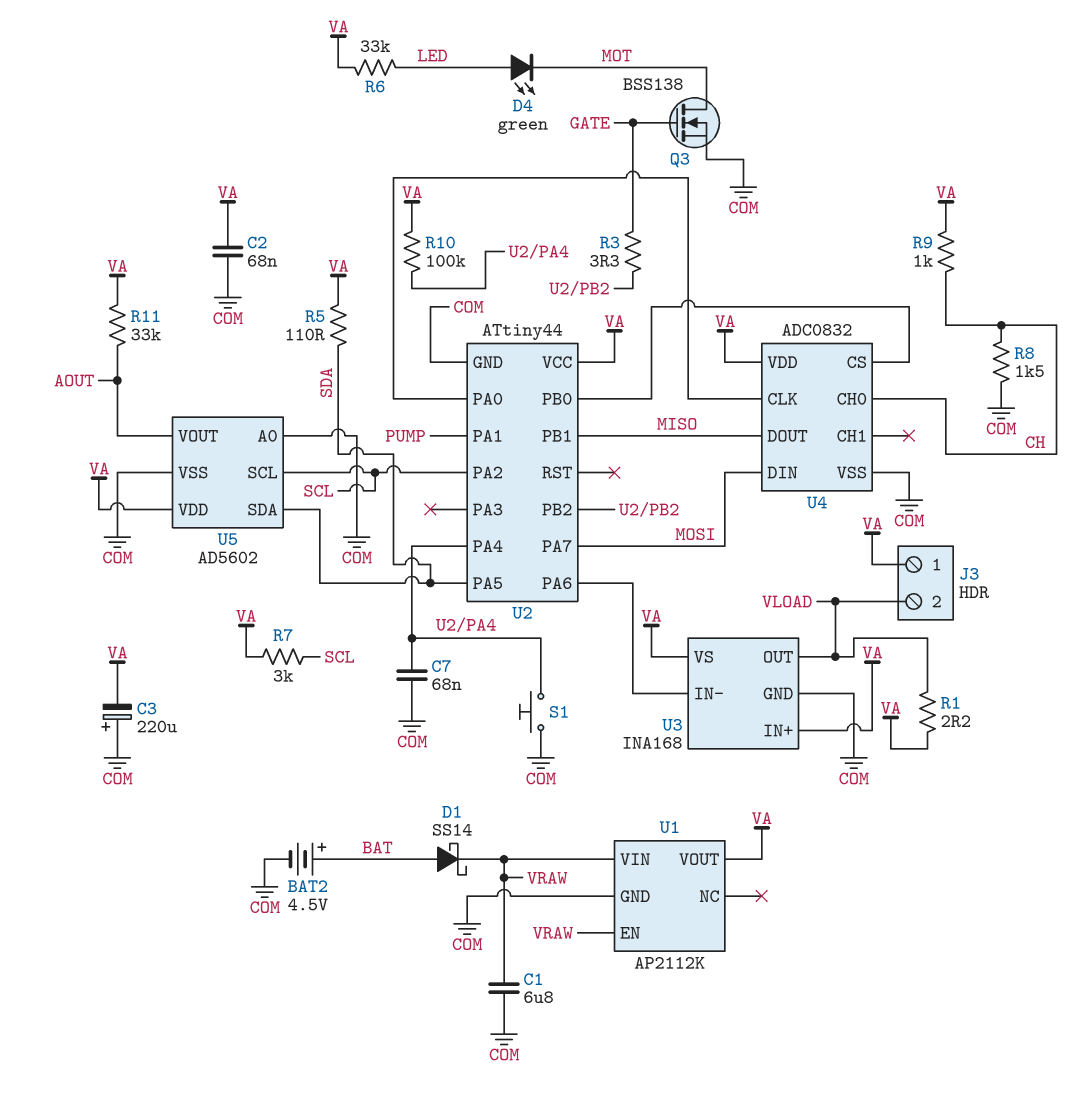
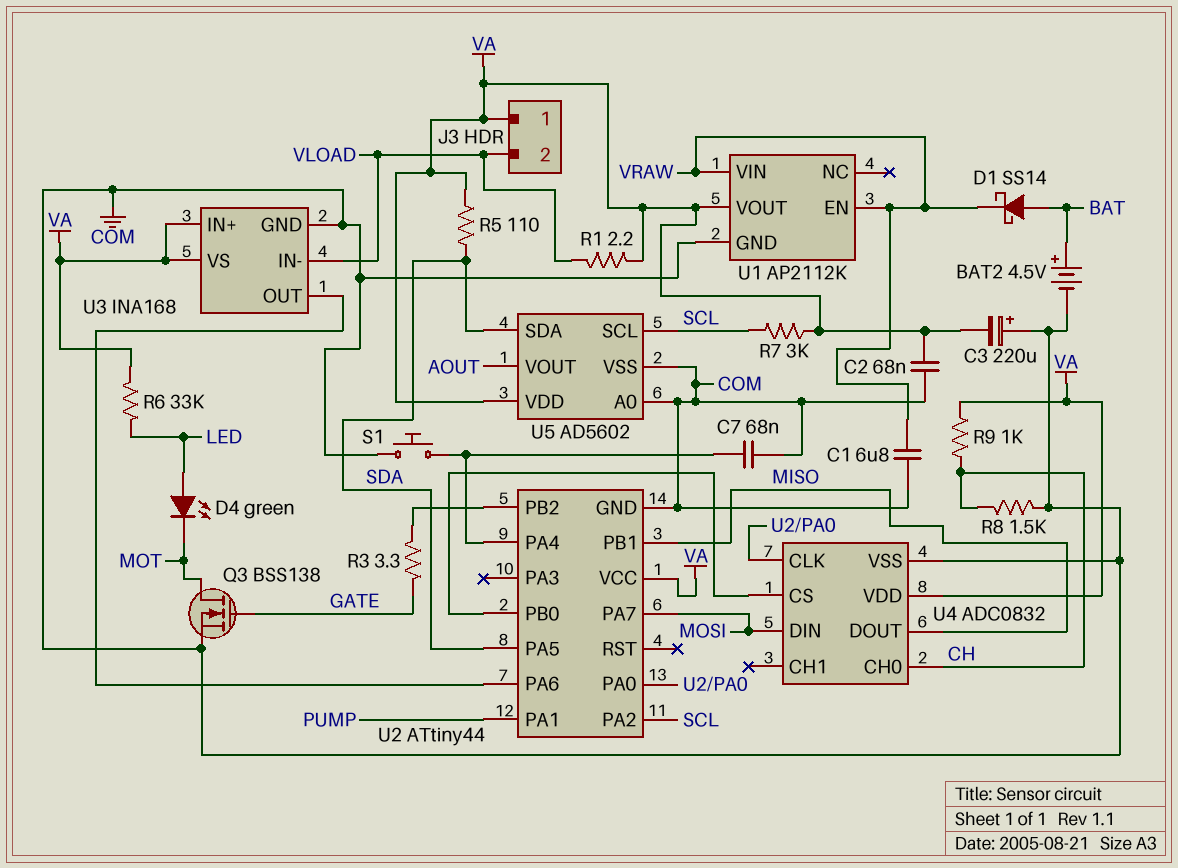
R10: 100k (U2/PA4, VA) -> none
R11: 33k (AOUT, VA) -> none
U3 pin IN-: U2/PA6 -> VLOAD
U3 pin OUT: VLOAD -> U2/PA6

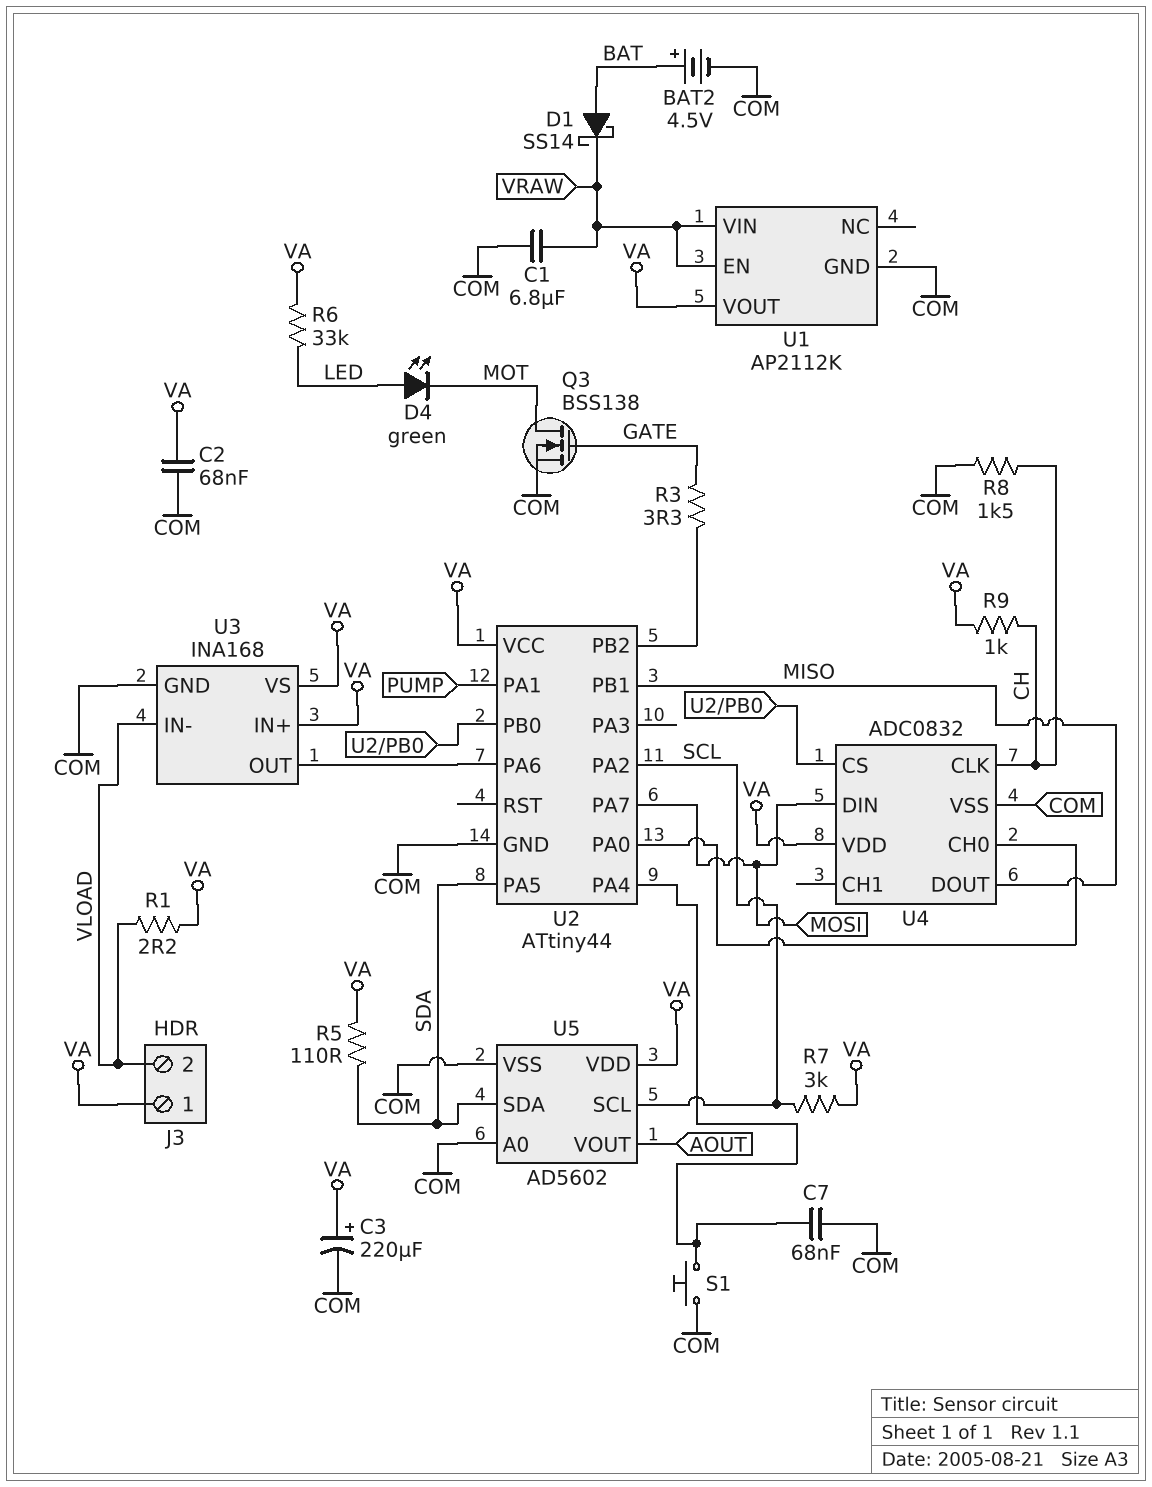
C3: 220uF (plus COM, minus VA) -> 220uF (plus VA, minus COM)
U4 pin CH0: CH -> U2/PA0
U4 pin CLK: U2/PA0 -> CH

